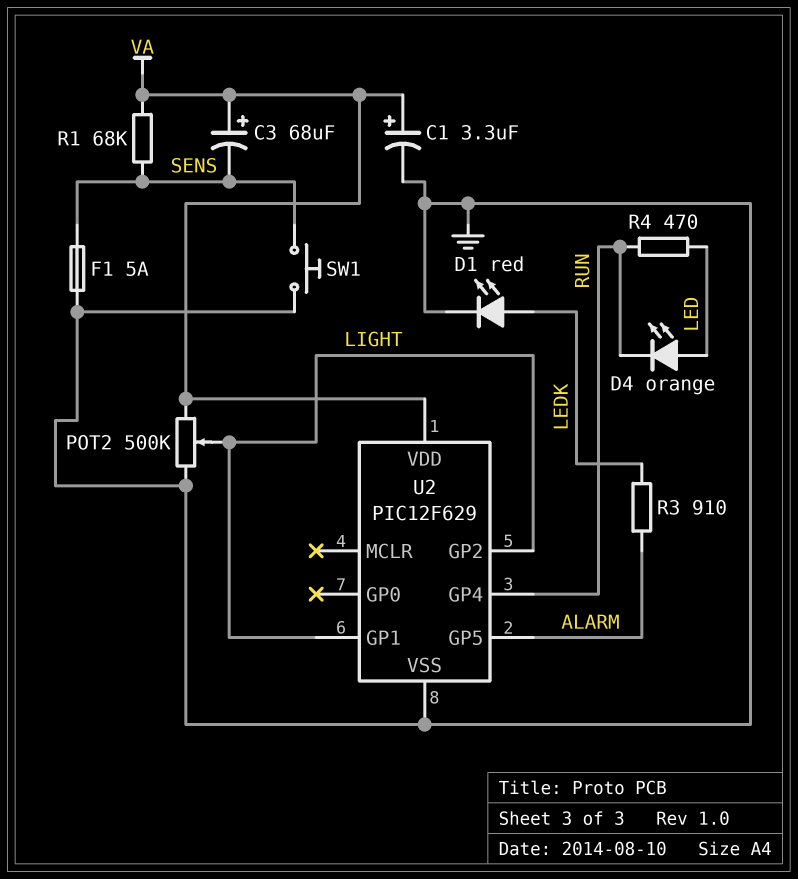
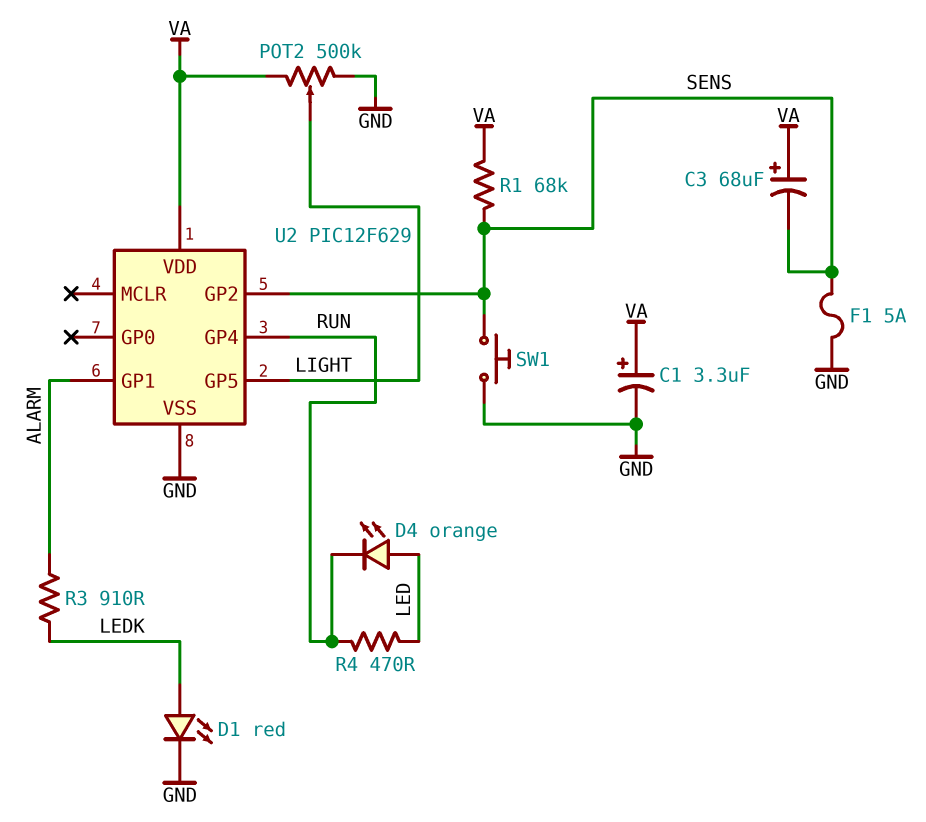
U2 pin GP1: LIGHT -> ALARM
U2 pin GP2: LIGHT -> SENS
U2 pin GP5: ALARM -> LIGHT

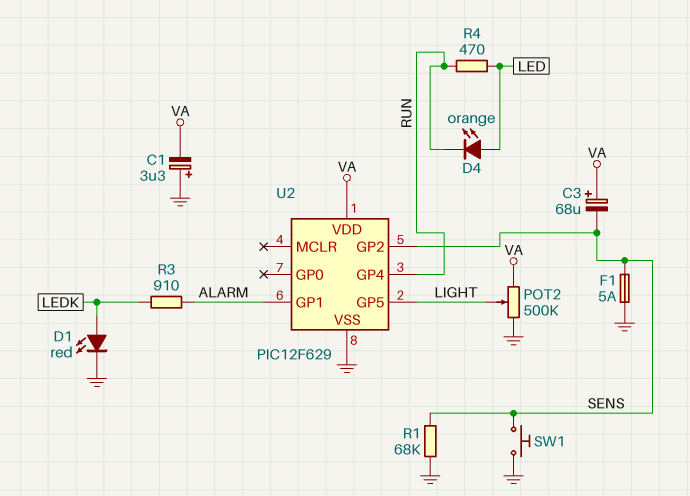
C1: 3.3uF (plus VA, minus GND) -> 3.3uF (plus GND, minus VA)
R1: 68k (SENS, VA) -> 68k (GND, SENS)

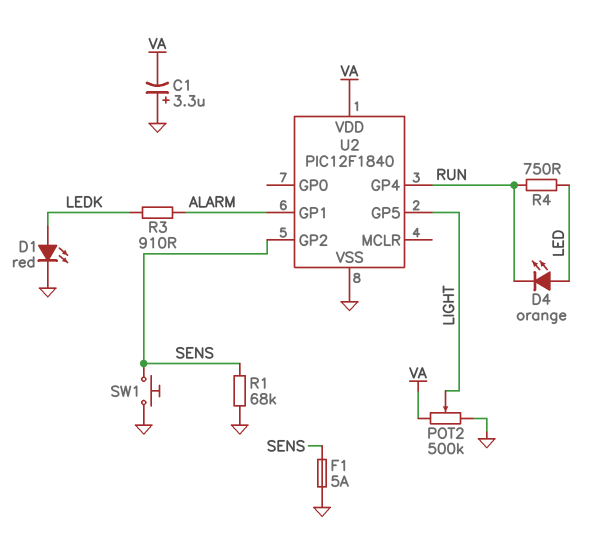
C3: 68uF (plus VA, minus SENS) -> none
R4: 470 (LED, RUN) -> 750 (LED, RUN)
U2: PIC12F629 -> PIC12F1840

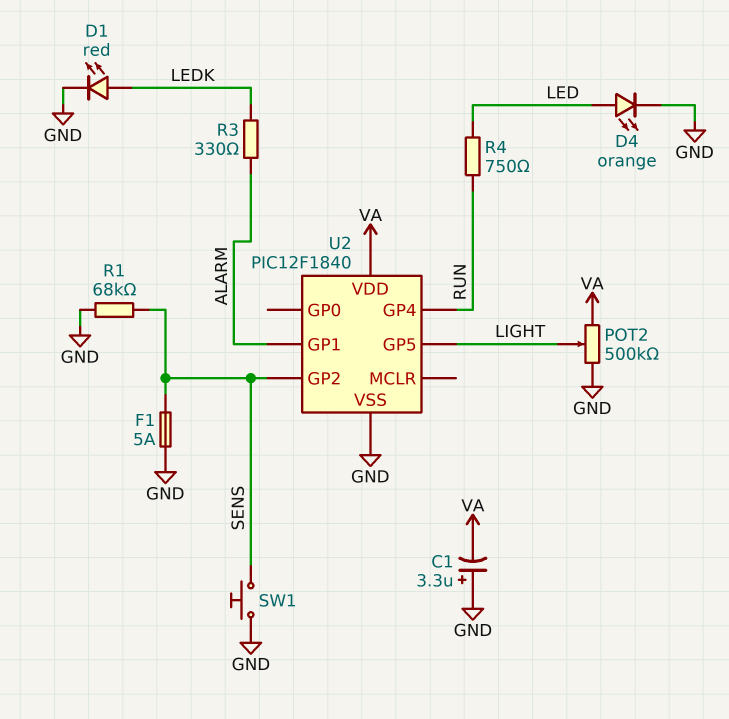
D4: LED orange (A LED, K RUN) -> LED orange (A LED, K GND)
R3: 910 (ALARM, LEDK) -> 330 (ALARM, LEDK)

